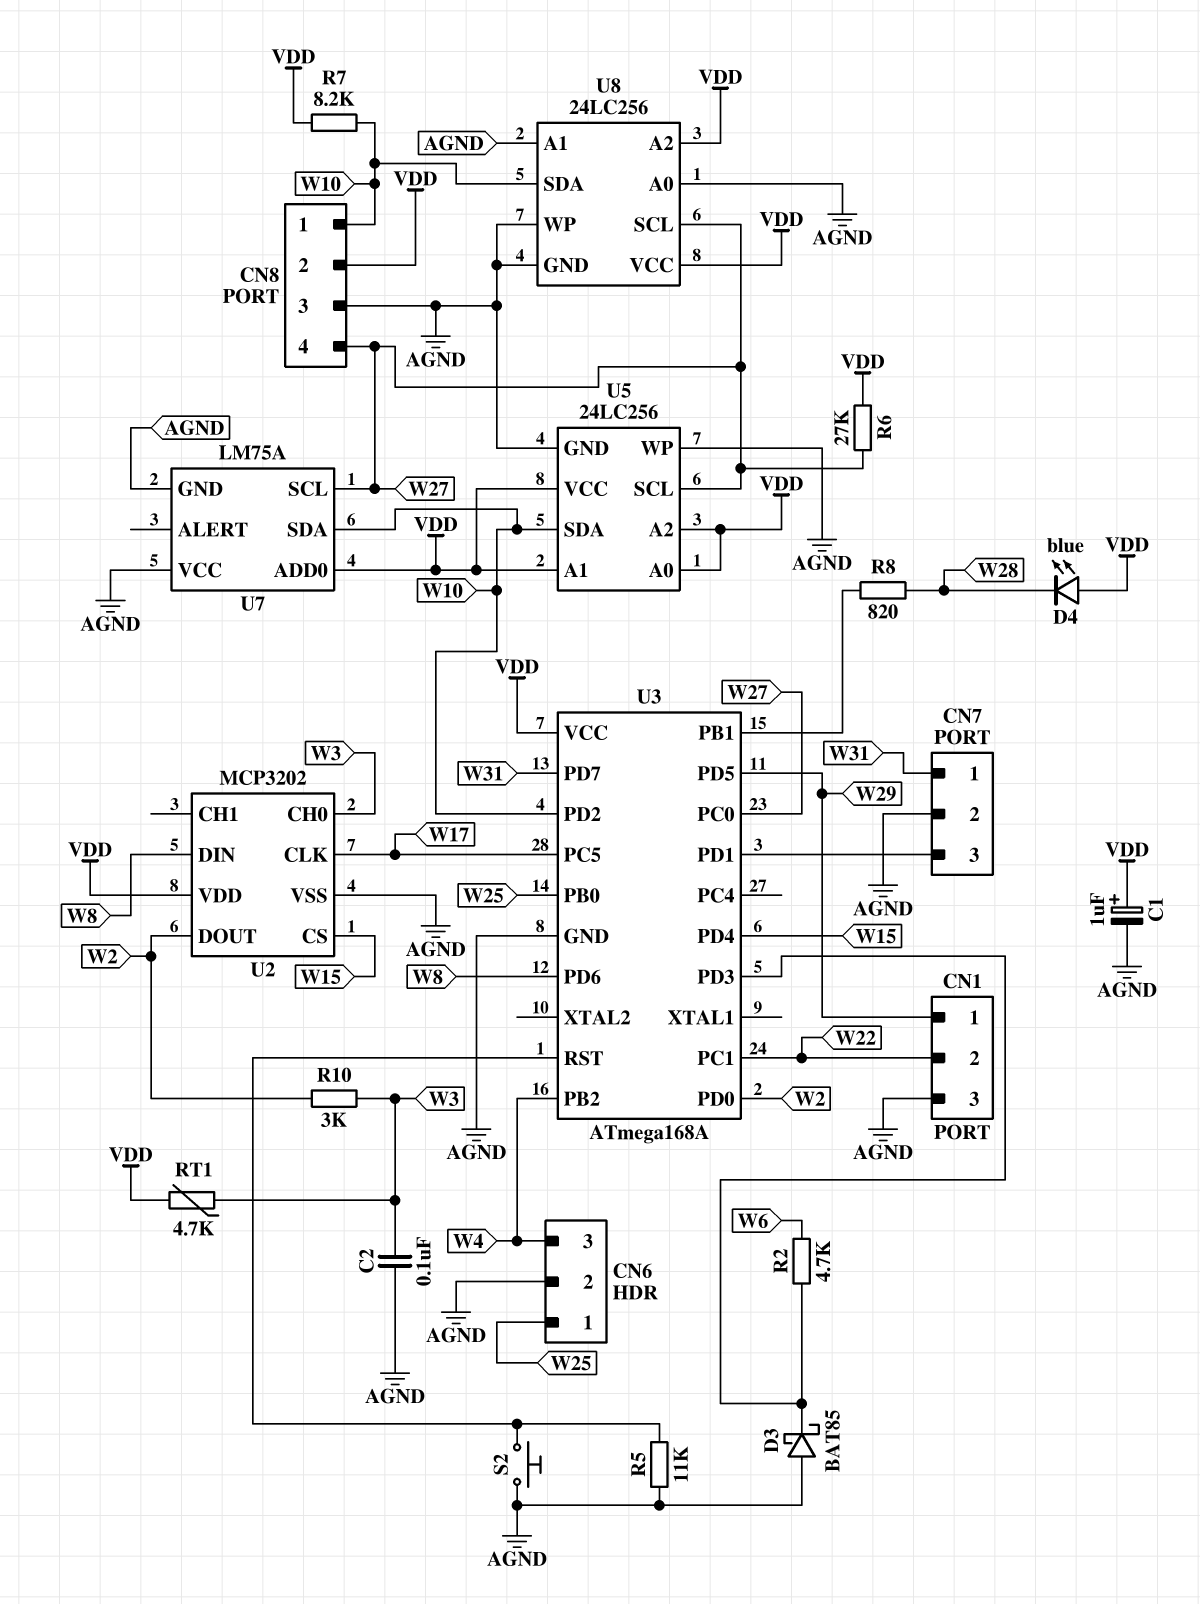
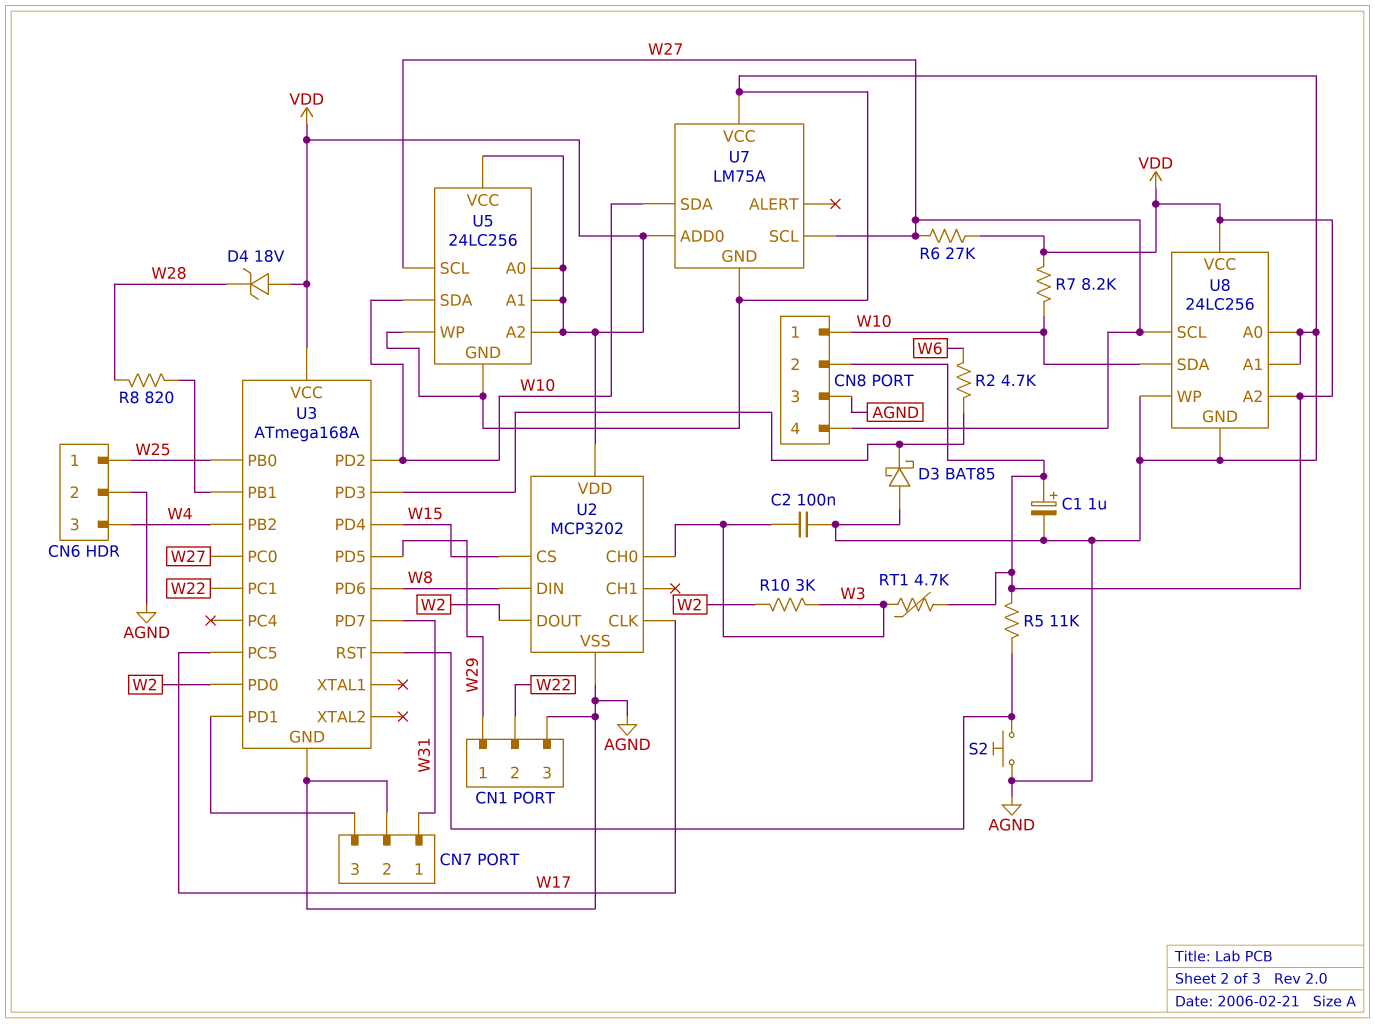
D4: LED blue (A VDD, K W28) -> zener 18V (A VDD, K W28)
R5: 11k (AGND, U3/RST) -> 11k (U3/RST, VDD)

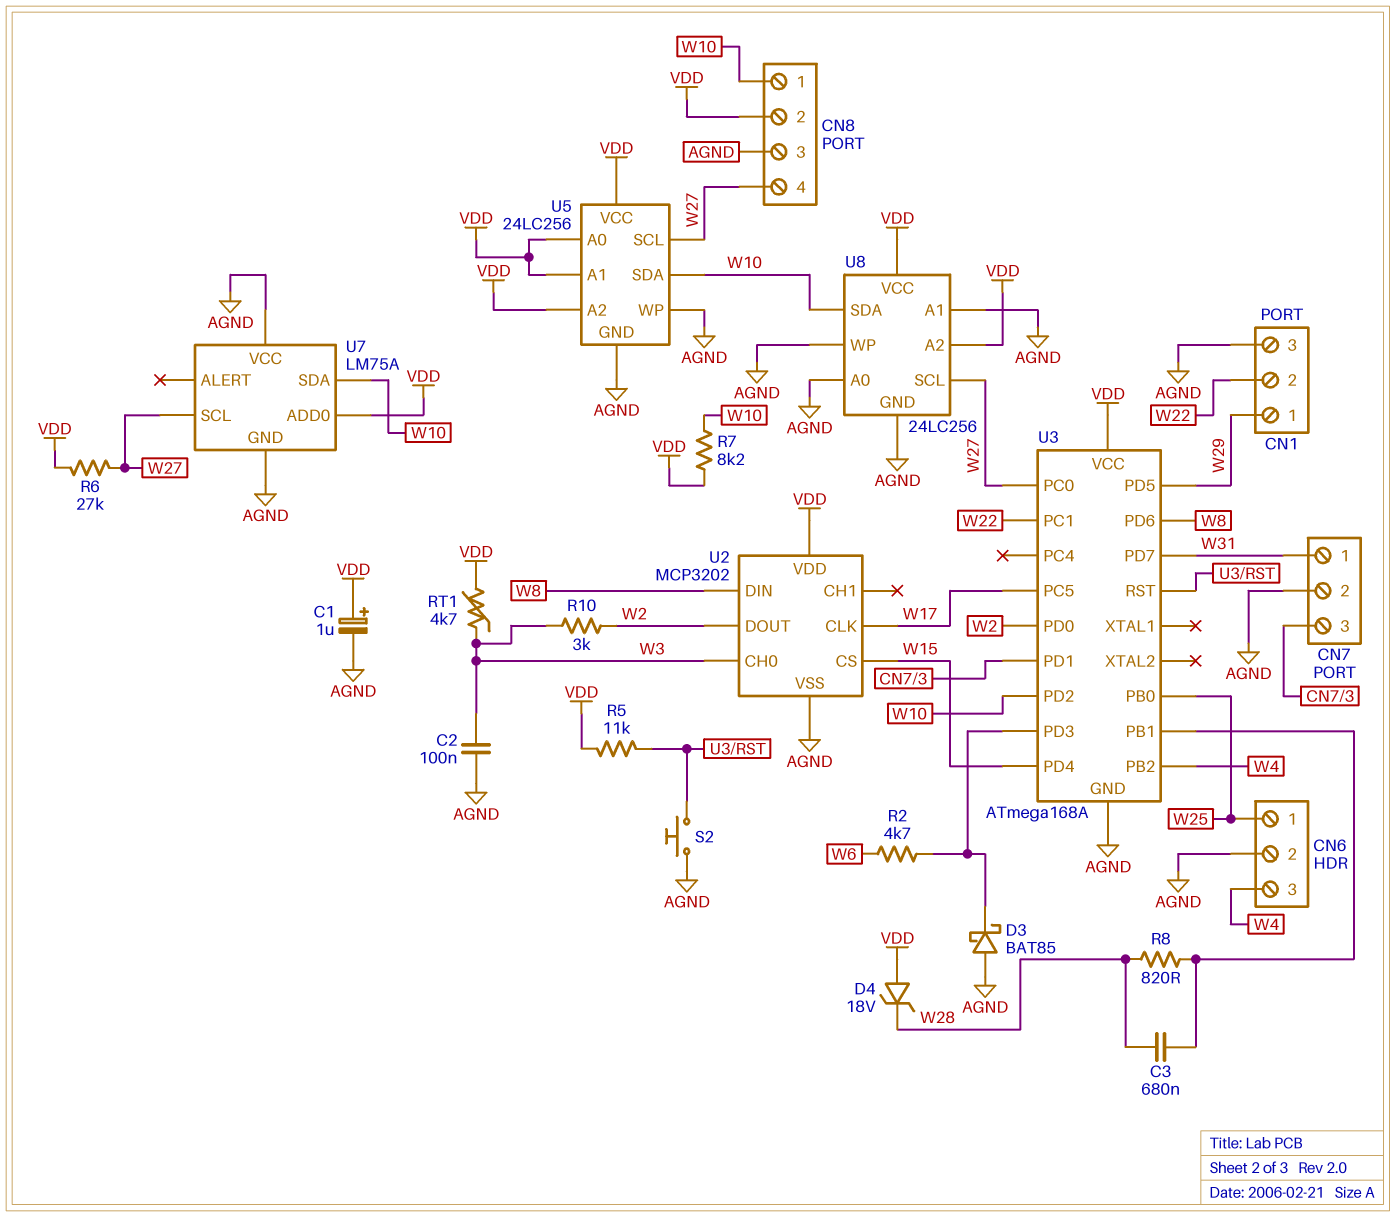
C3: none -> 680nF (U3/PB1, W28)

